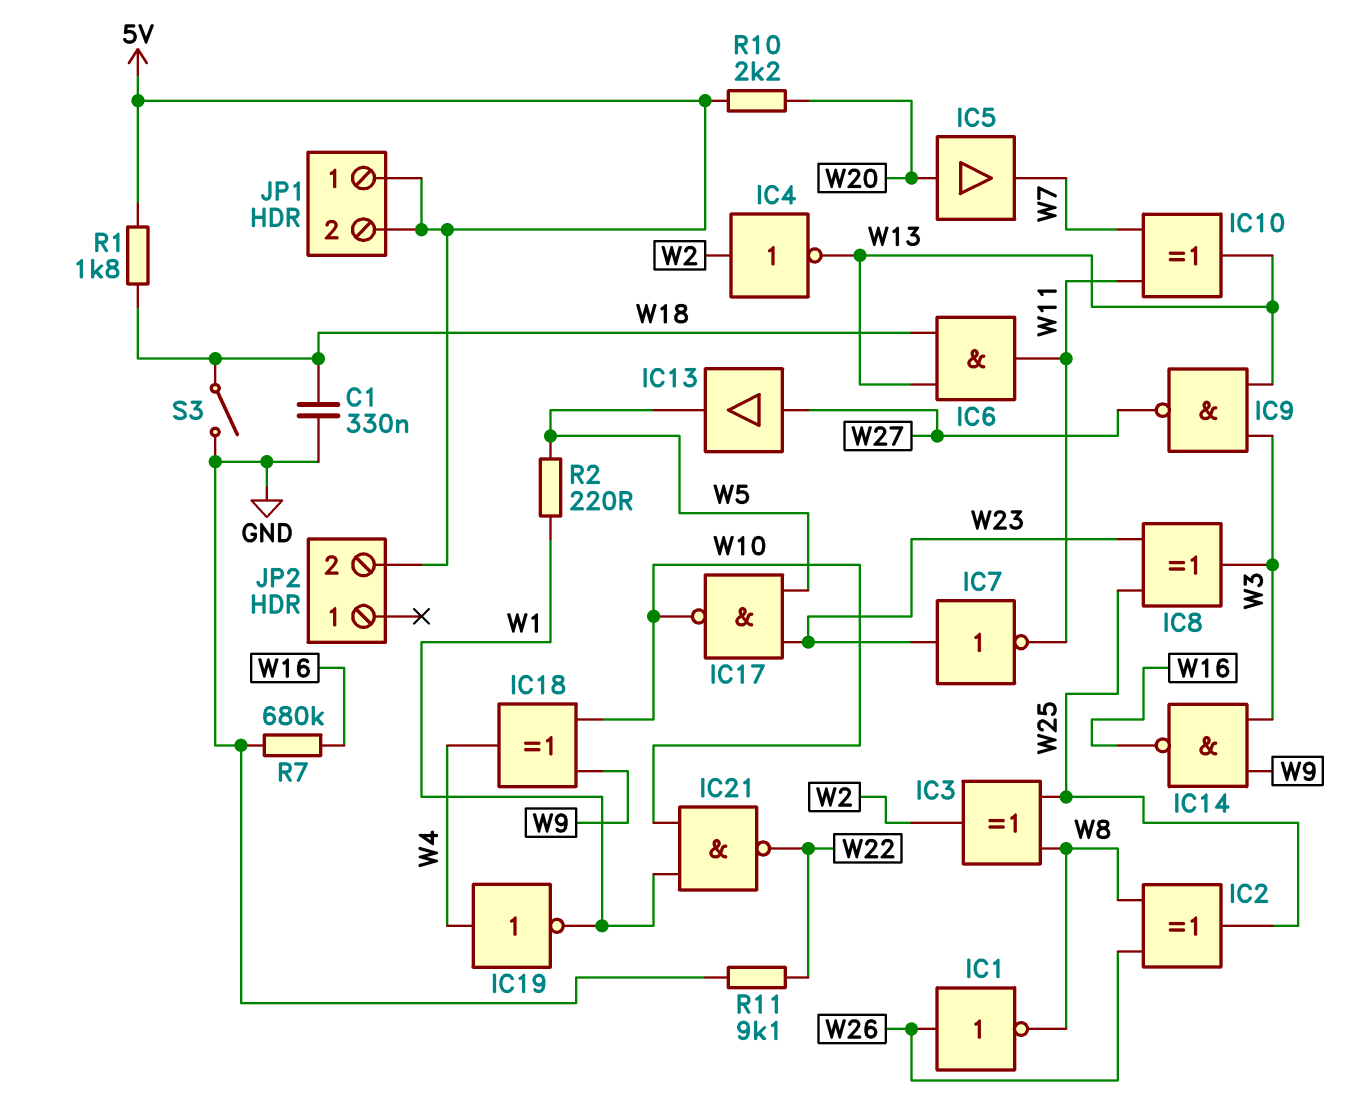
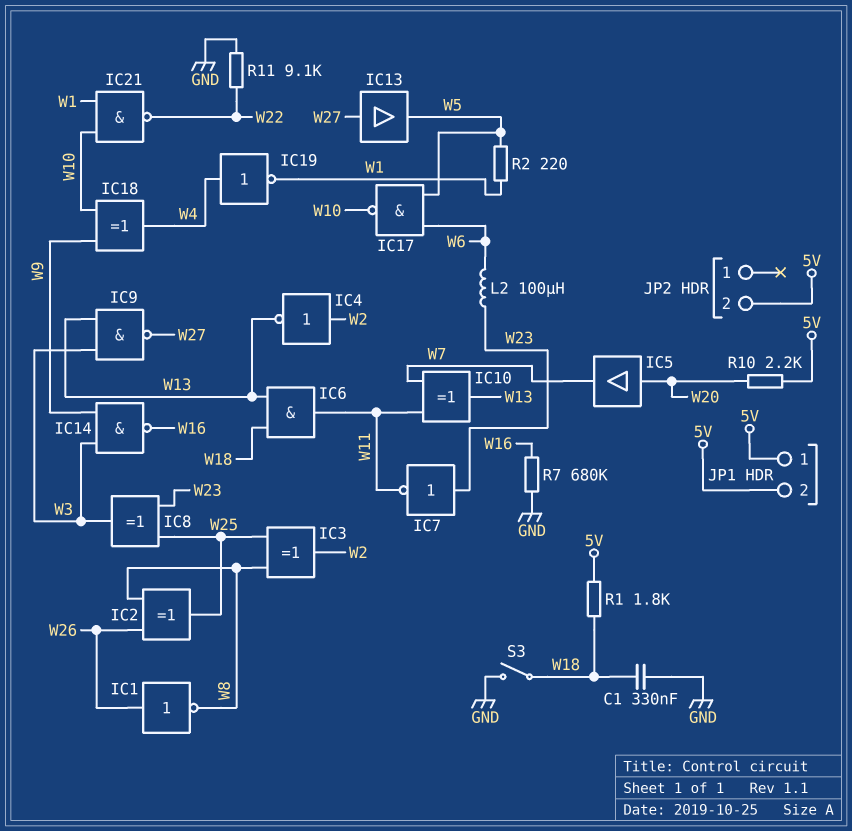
IC17: NAND (in W5, in W23, out W10) -> NAND (in W5, in W6, out W10)
L2: none -> 100uH (W6, W23)

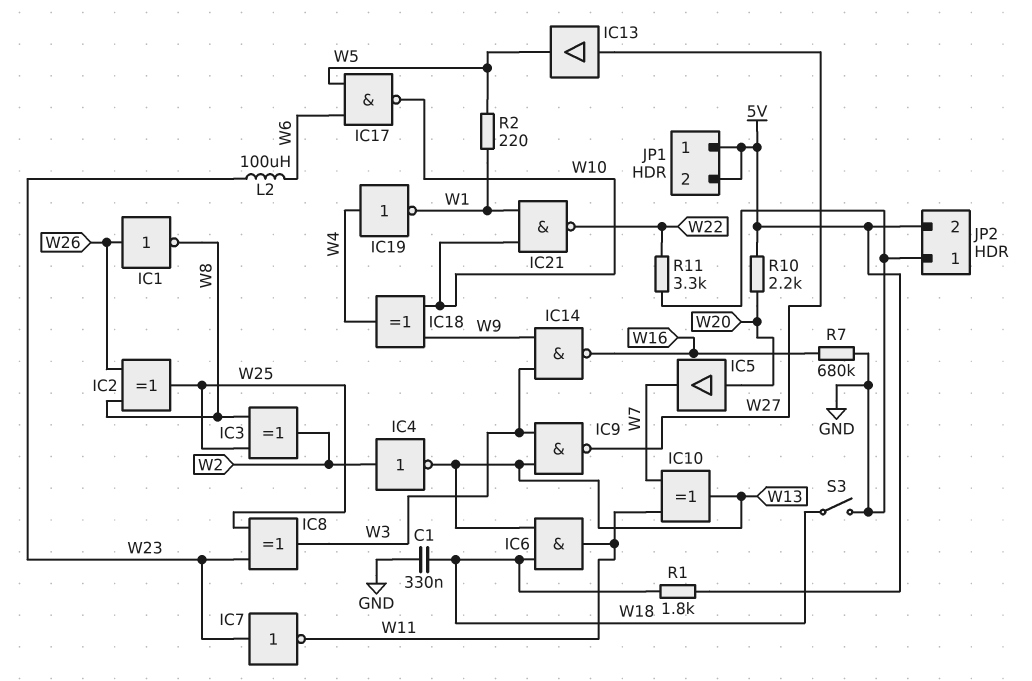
JP2 pin 1: none -> GND
R11: 9.1k (GND, W22) -> 3.3k (GND, W22)

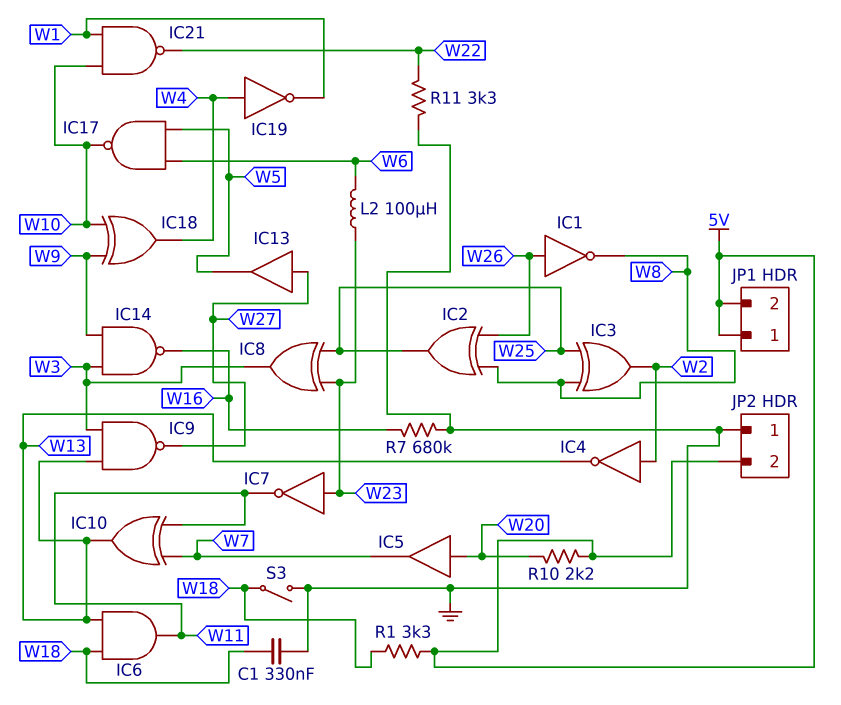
R1: 1.8k (5V, W18) -> 3.3k (5V, W18)
R2: 220 (W1, W5) -> none

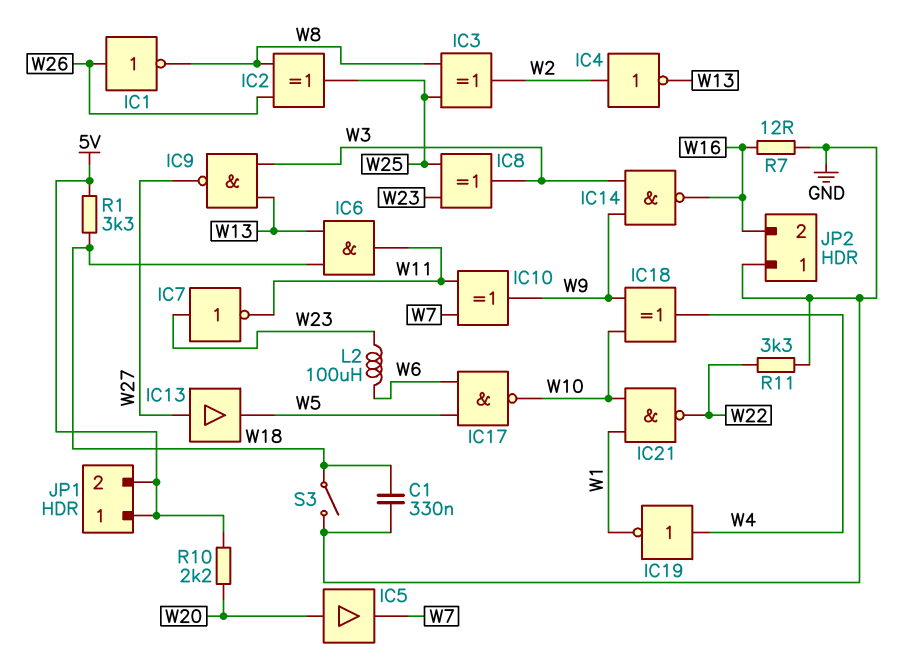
IC10: XOR (in W7, in W11, out W13) -> XOR (in W7, in W11, out W9)
JP2 pin 2: 5V -> W16
R7: 680k (GND, W16) -> 12 (GND, W16)

